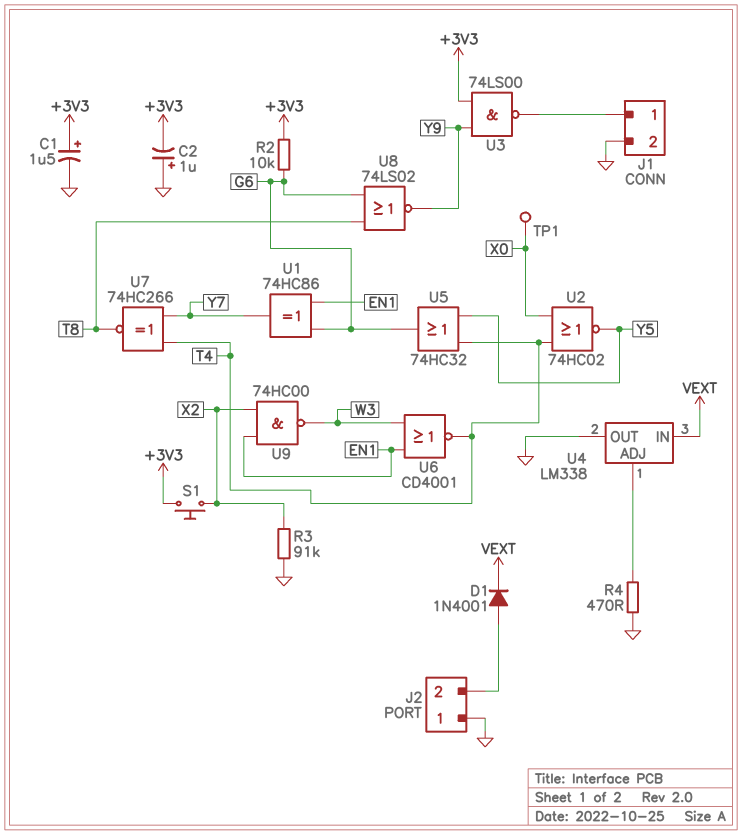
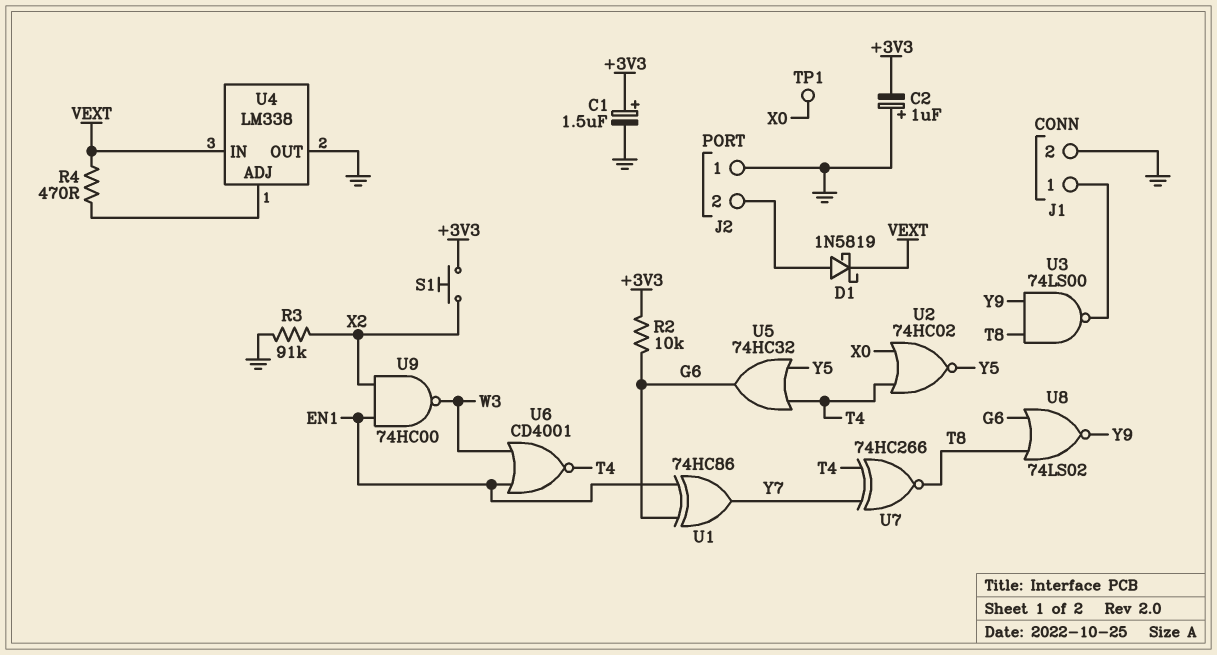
D1: diode 1N4001 (A J2/2, K VEXT) -> schottky 1N5819 (A J2/2, K VEXT)
R4: 470 (GND, U4/ADJ) -> 470 (U4/ADJ, VEXT)
U3: NAND 74LS00 (in +3V3, in Y9, out J1/1) -> NAND 74LS00 (in T8, in Y9, out J1/1)

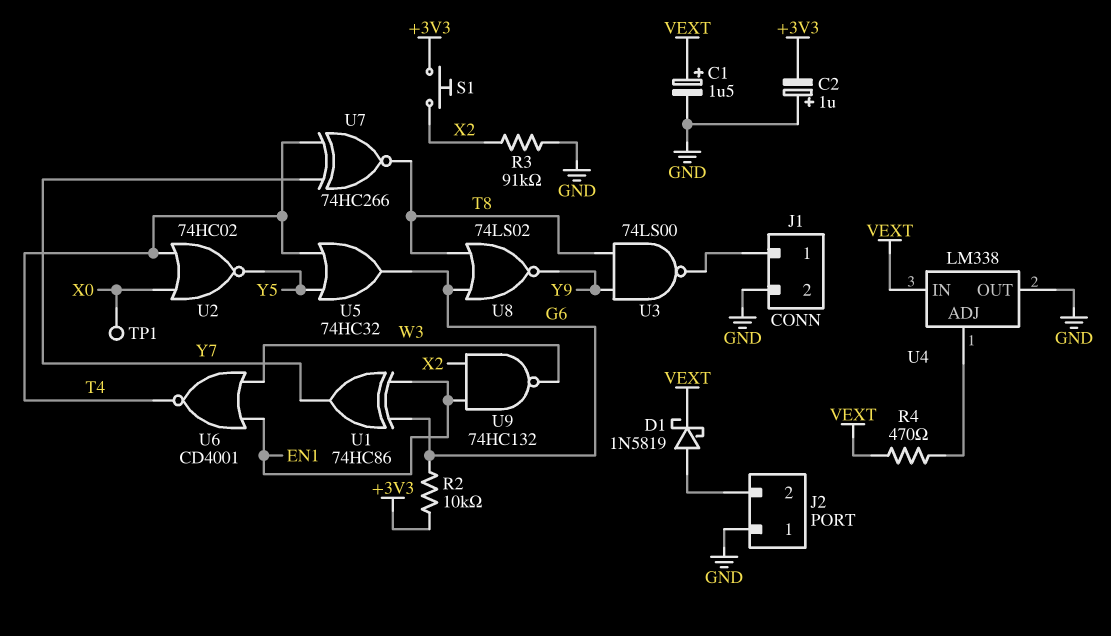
C1: 1.5uF (plus +3V3, minus GND) -> 1.5uF (plus VEXT, minus GND)
U9: NAND 74HC00 (in EN1, in X2, out W3) -> NAND 74HC132 (in EN1, in X2, out W3)

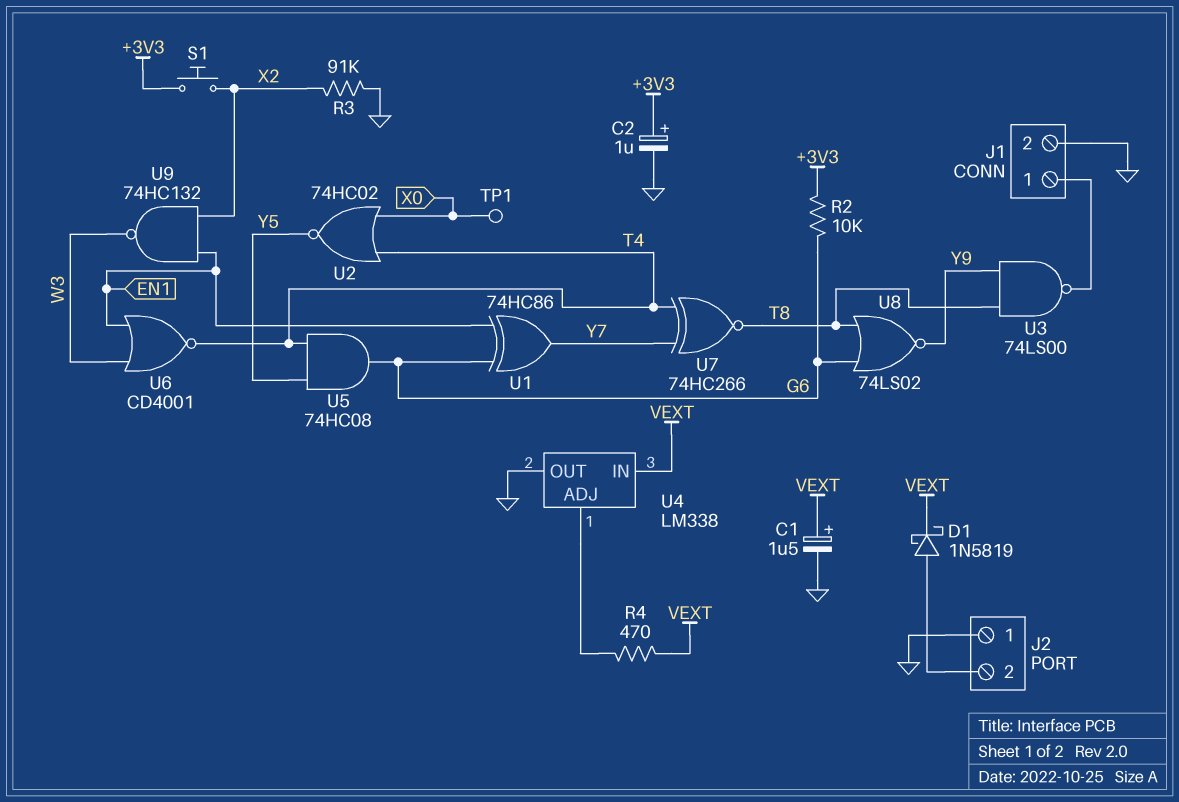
C2: 1uF (plus GND, minus +3V3) -> 1uF (plus +3V3, minus GND)
U5: OR 74HC32 (in T4, in Y5, out G6) -> AND 74HC08 (in T4, in Y5, out G6)

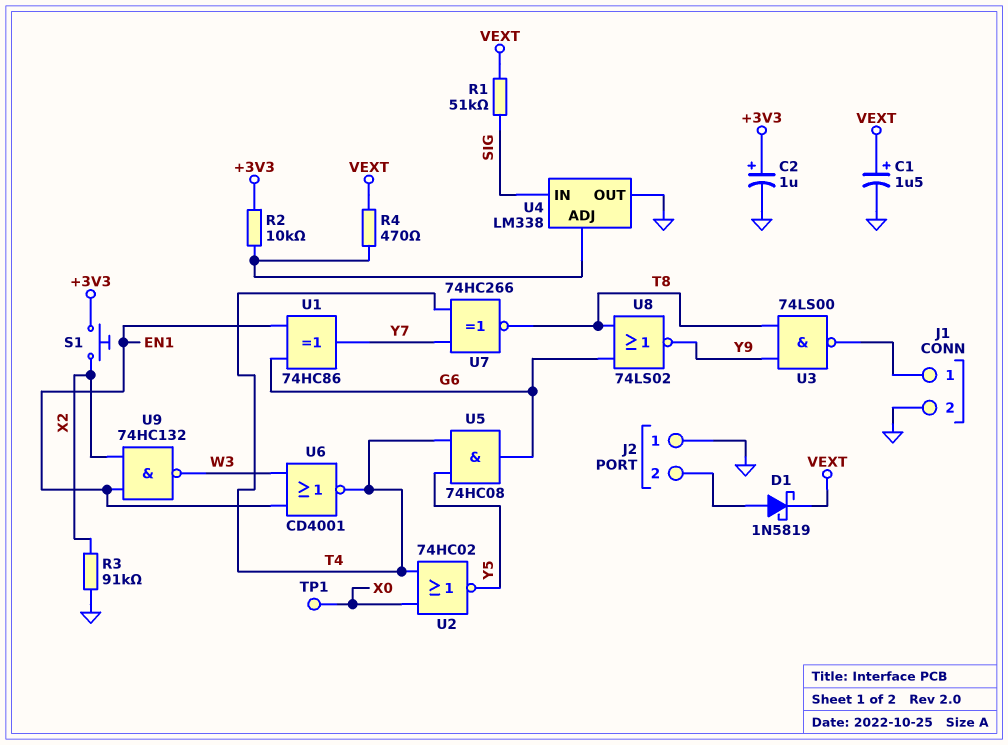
R1: none -> 51k (SIG, VEXT)
R2: 10k (+3V3, G6) -> 10k (+3V3, U4/ADJ)
U4 pin IN: VEXT -> SIG

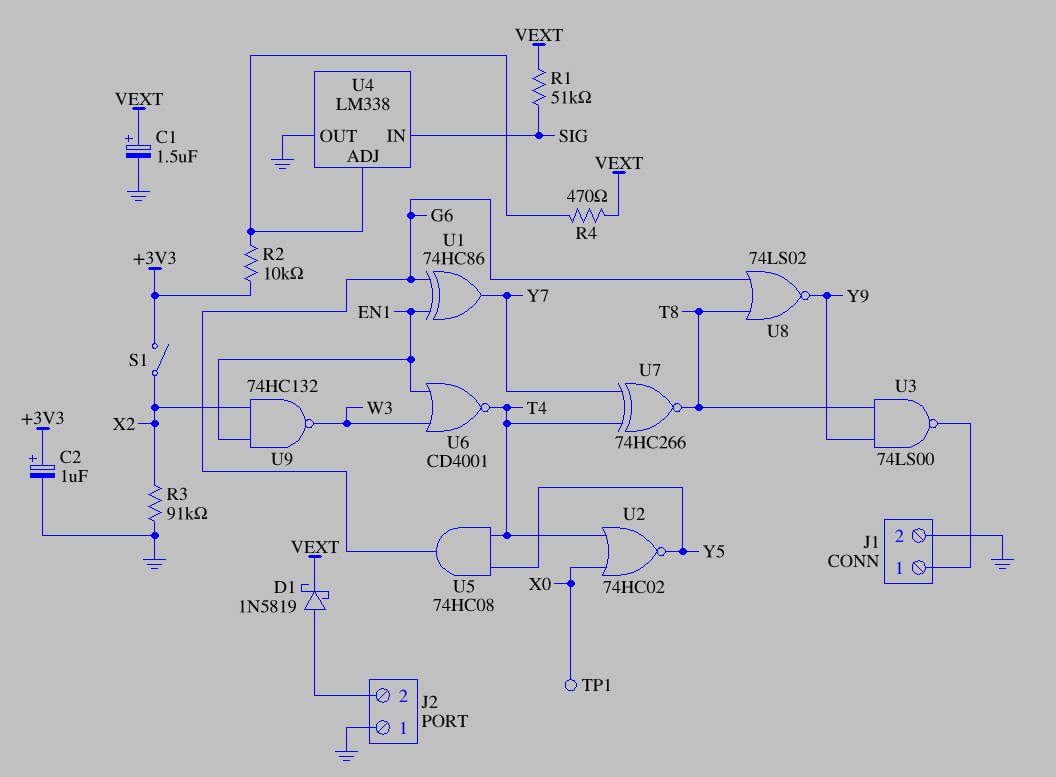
S1: button (+3V3, X2) -> switch (+3V3, X2)

